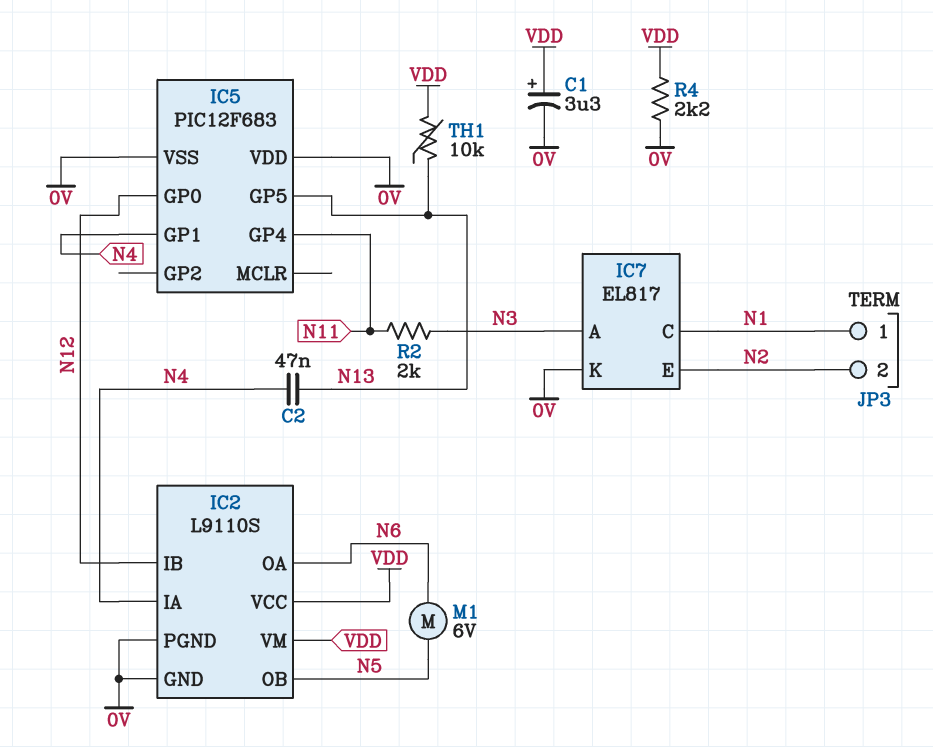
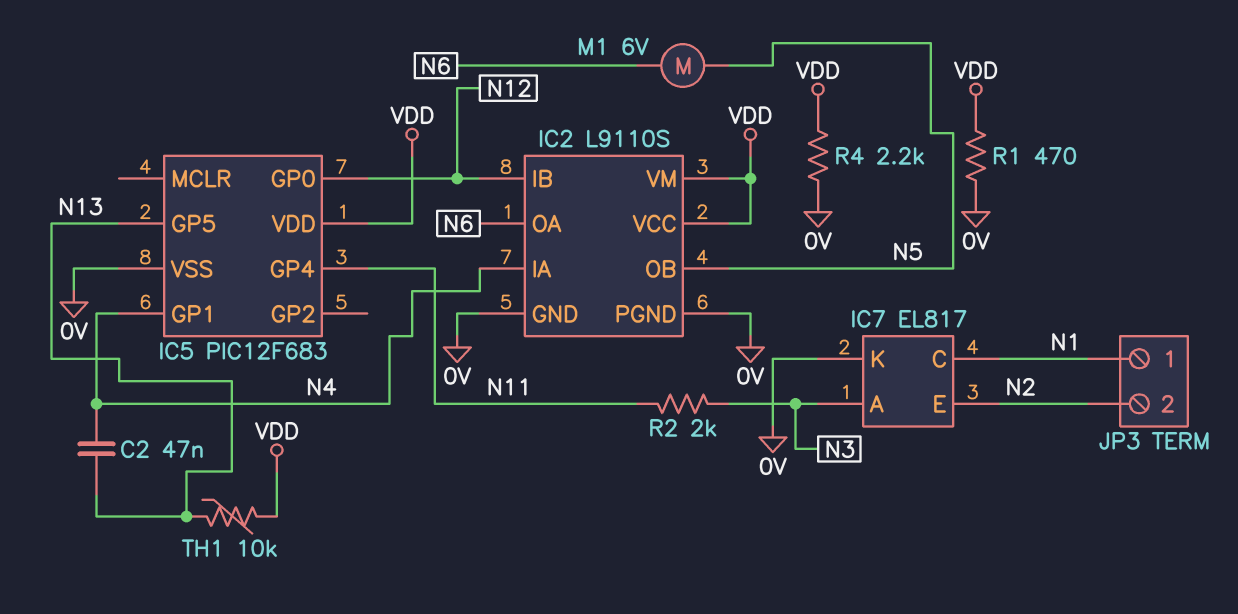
C1: 3.3uF (plus VDD, minus 0V) -> none
IC5 pin VDD: 0V -> VDD
R1: none -> 470 (0V, VDD)

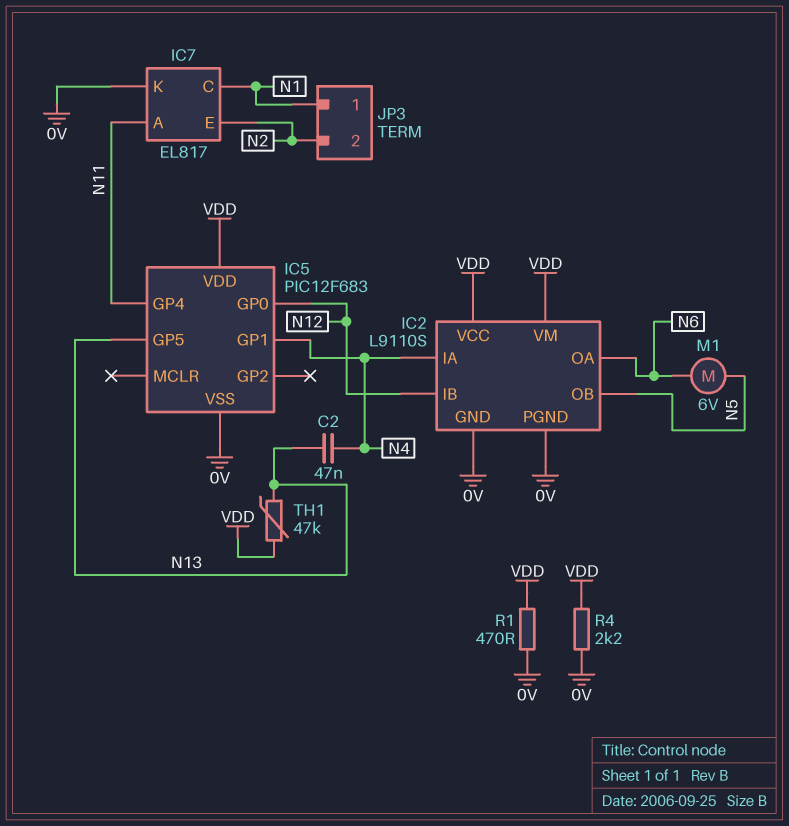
IC7 pin A: N3 -> N11
R2: 2k (N3, N11) -> none
TH1: 10k (N13, VDD) -> 47k (N13, VDD)

